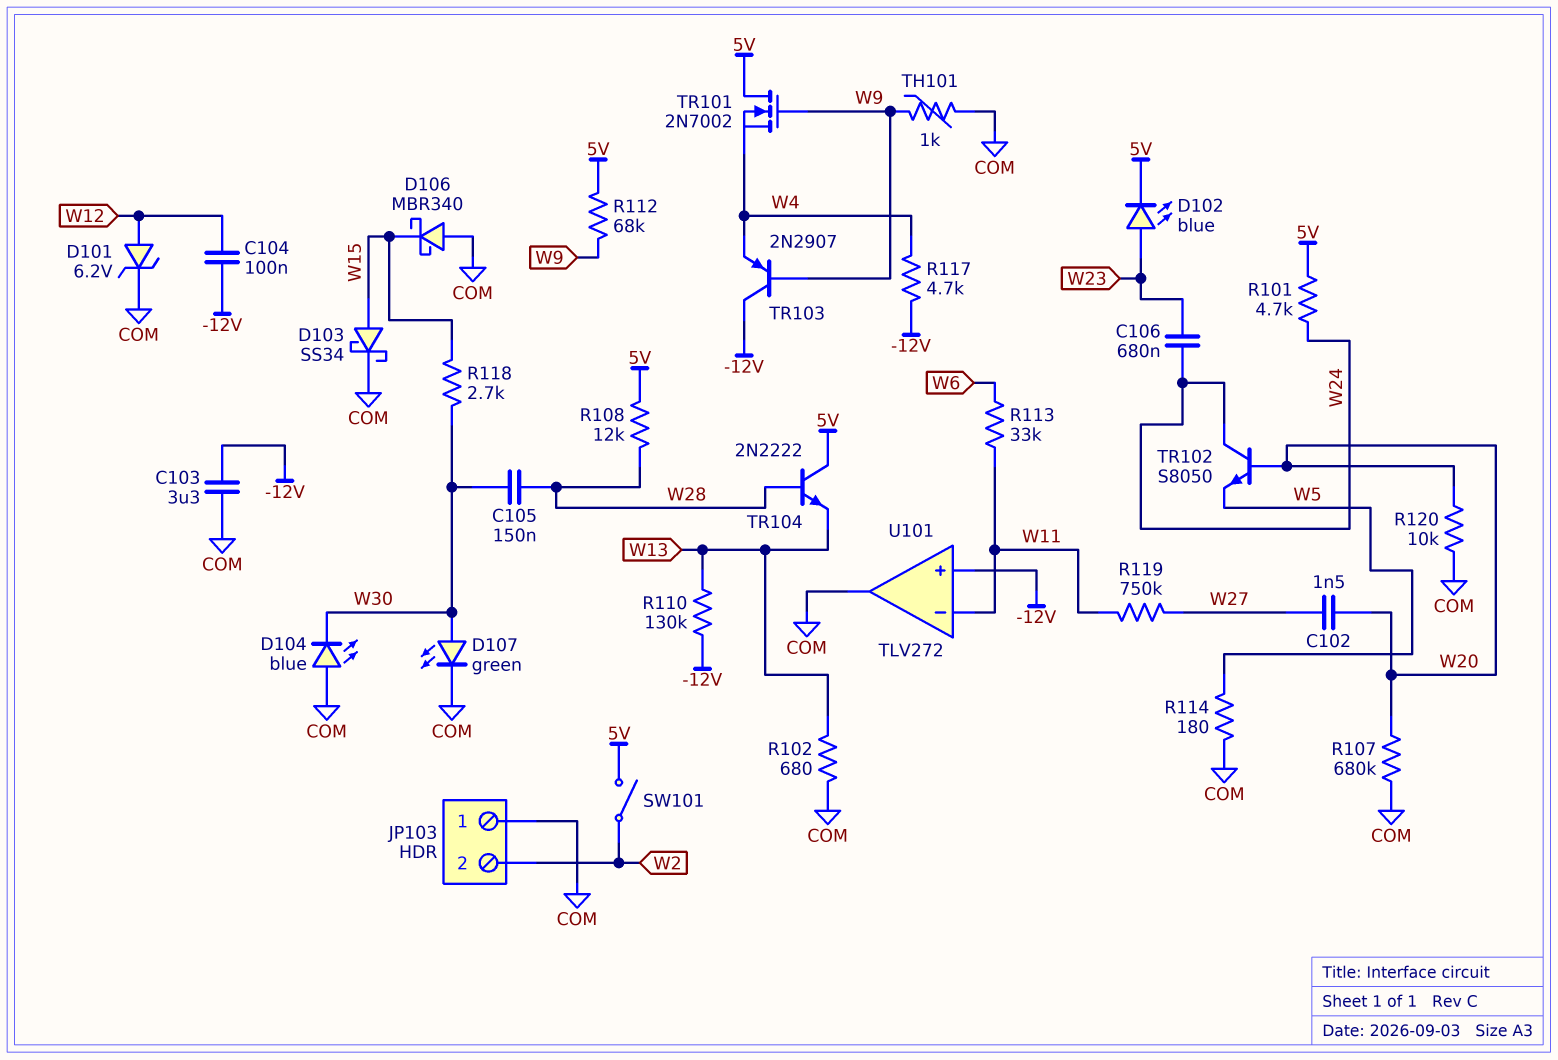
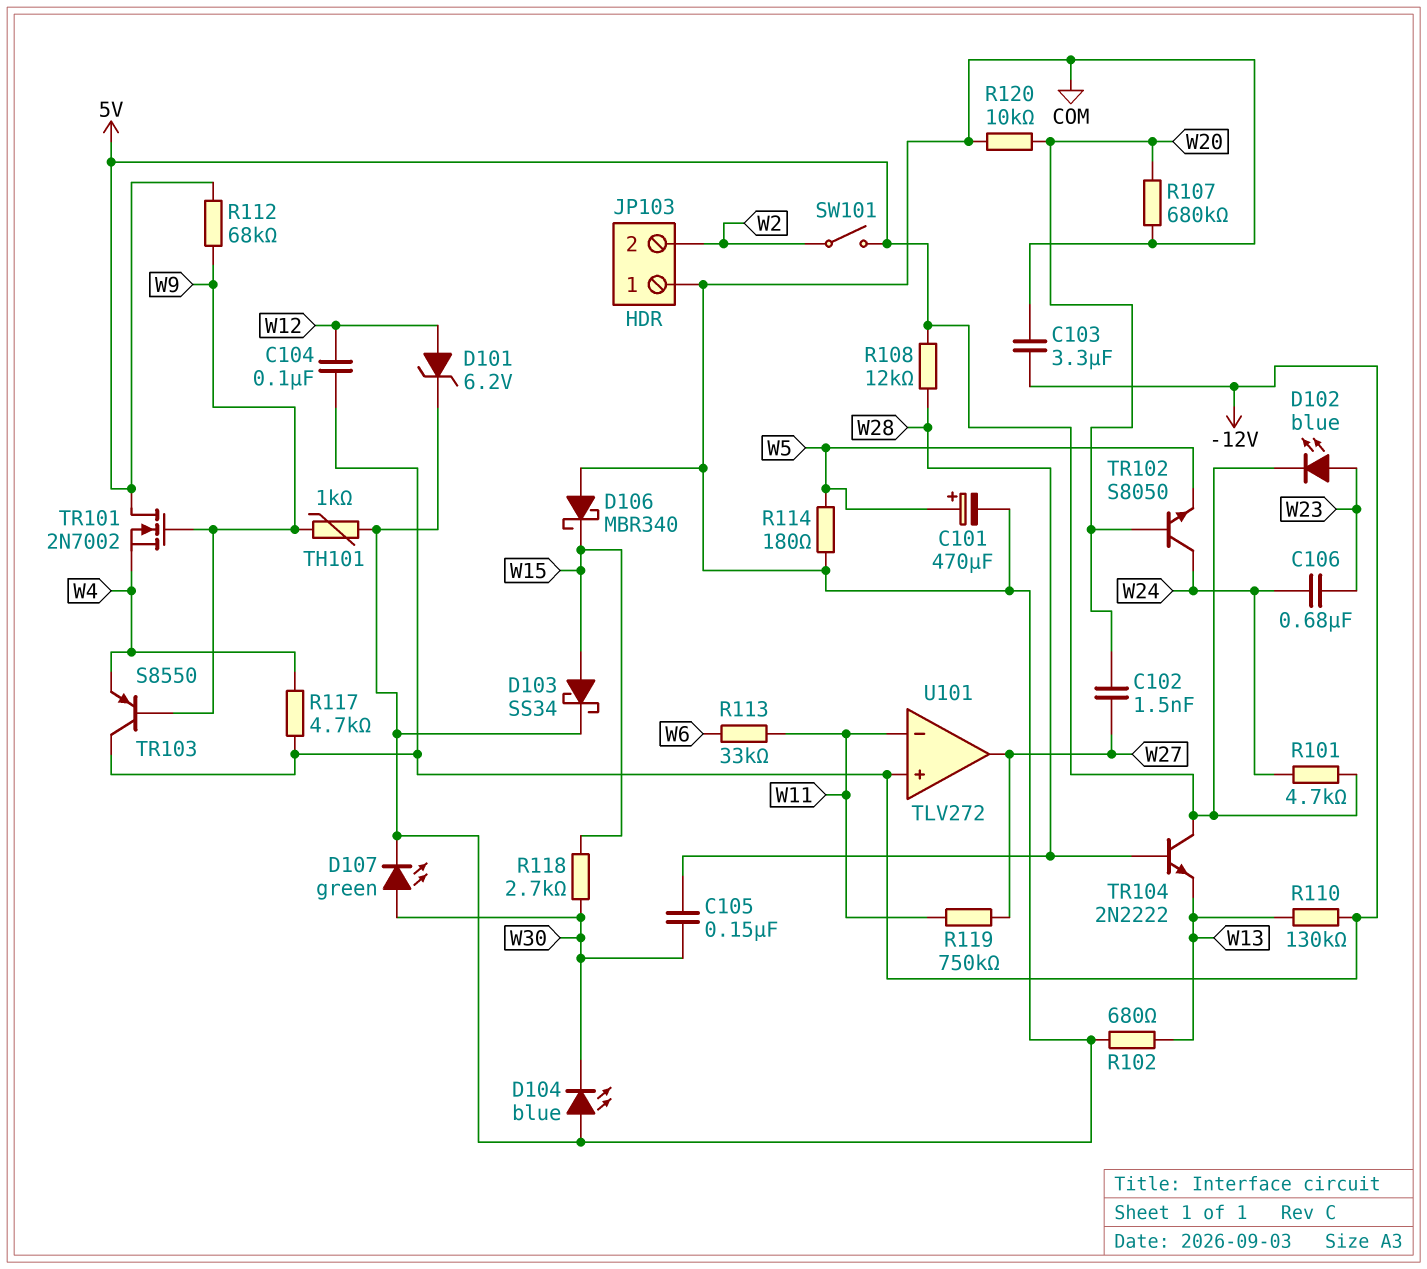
C101: none -> 470uF (plus W5, minus COM)
TR103: PNP 2N2907 (B W9, C -12V, E W4) -> PNP S8550 (B W9, C -12V, E W4)
U101 pin out: COM -> W27

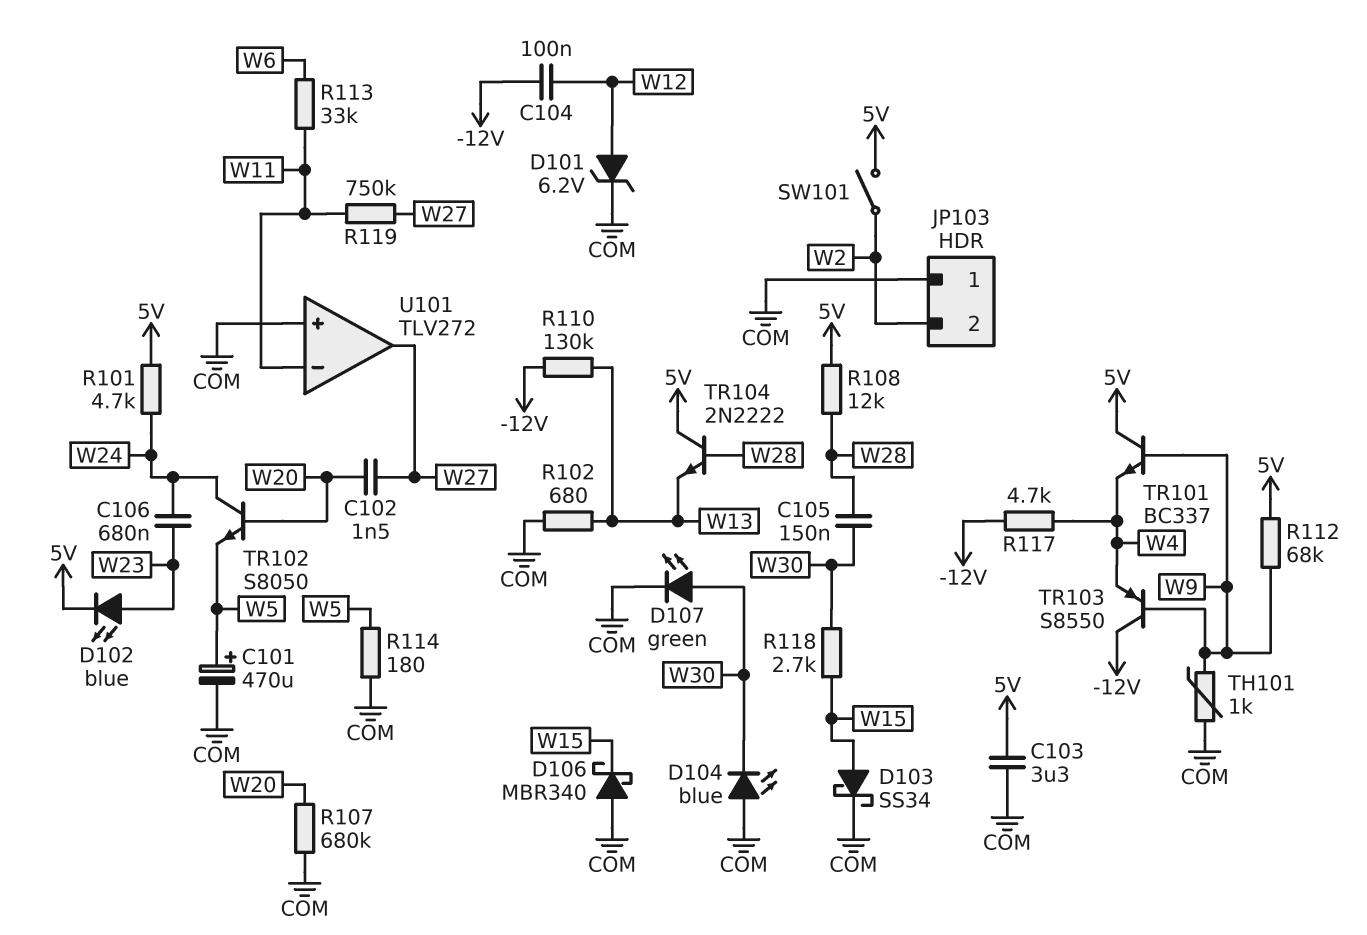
C103: 3.3uF (-12V, COM) -> 3.3uF (5V, COM)
R120: 10k (COM, W20) -> none
TR101: NMOS 2N7002 (G W9, D 5V, S W4) -> NPN BC337 (B W9, C 5V, E W4)
U101 pin in+: -12V -> COM

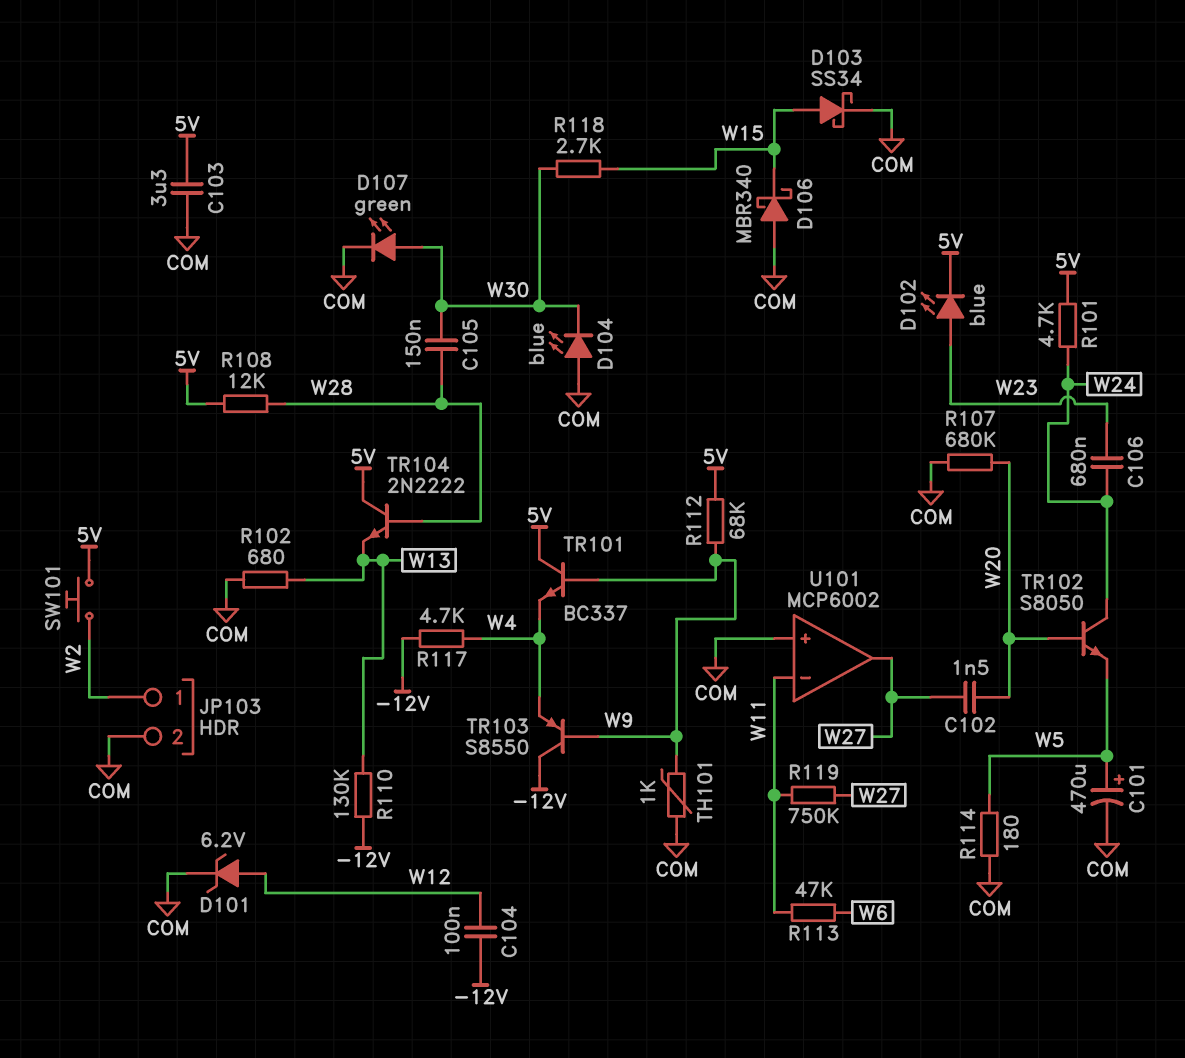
JP103 pin 1: COM -> W2
JP103 pin 2: W2 -> COM
R113: 33k (W6, W11) -> 47k (W6, W11)
SW101: switch (5V, W2) -> button (5V, W2)
U101: TLV272 -> MCP6002

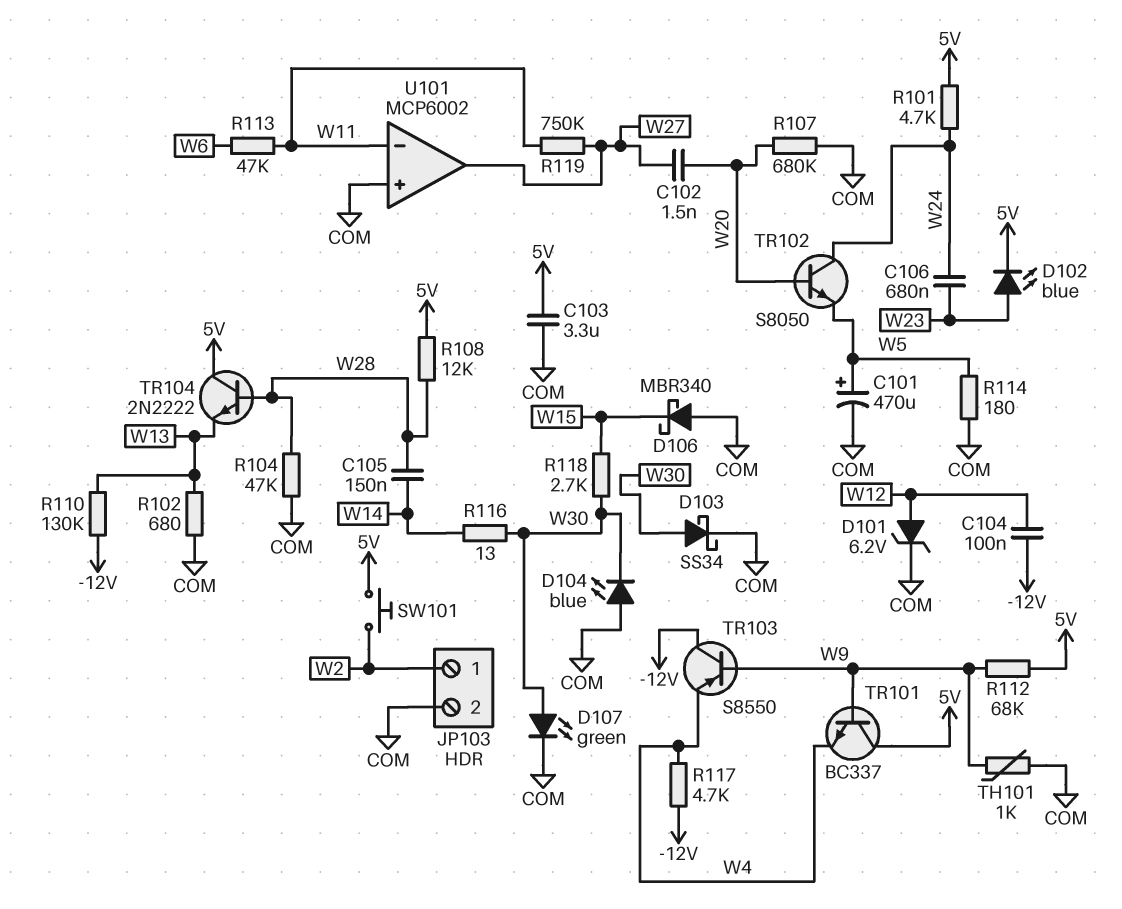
C105: 150nF (W28, W30) -> 150nF (W14, W28)
D103: schottky SS34 (A W15, K COM) -> schottky SS34 (A W30, K COM)
R104: none -> 47k (COM, W28)
R116: none -> 13 (W14, W30)

